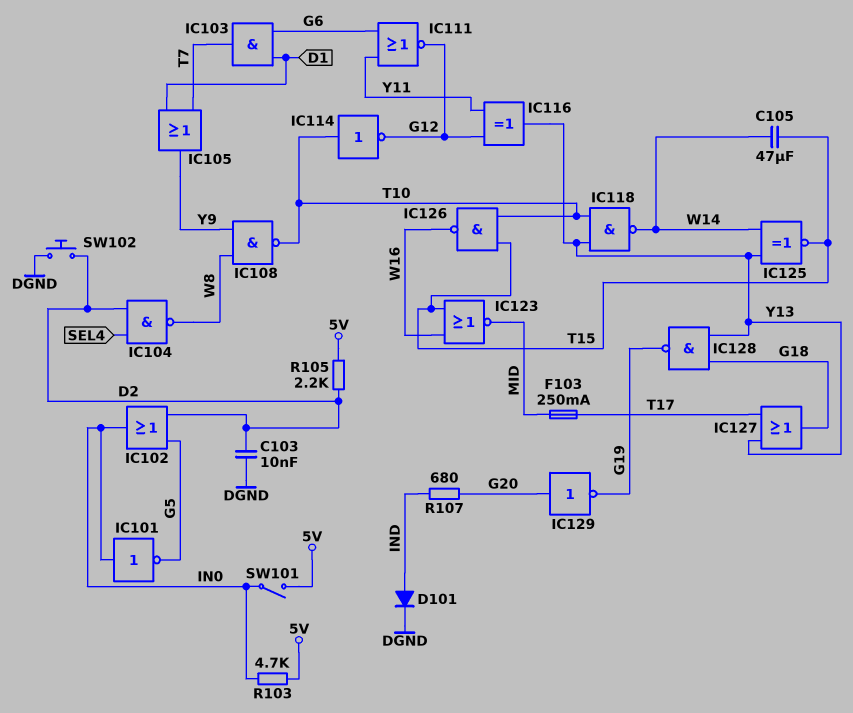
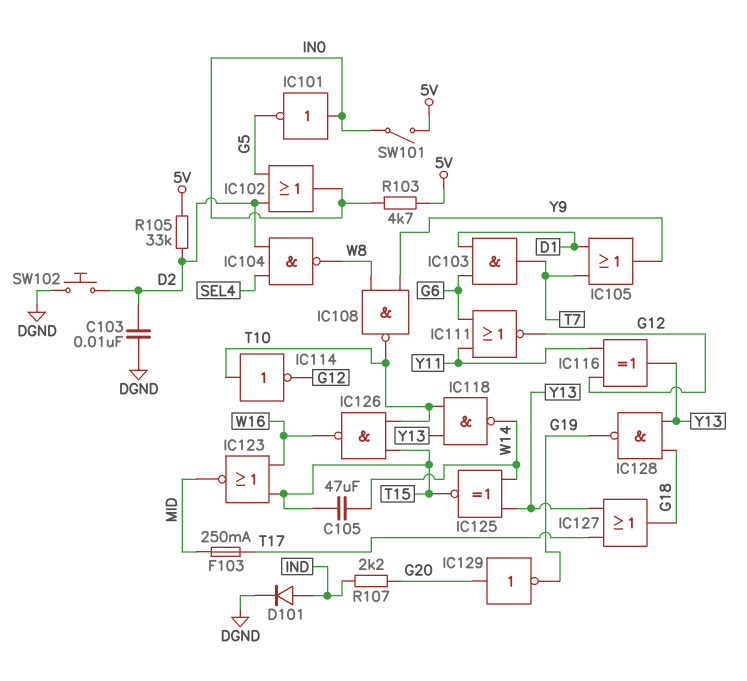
R105: 2.2k (5V, D2) -> 33k (5V, D2)
R107: 680 (G20, IND) -> 2.2k (G20, IND)

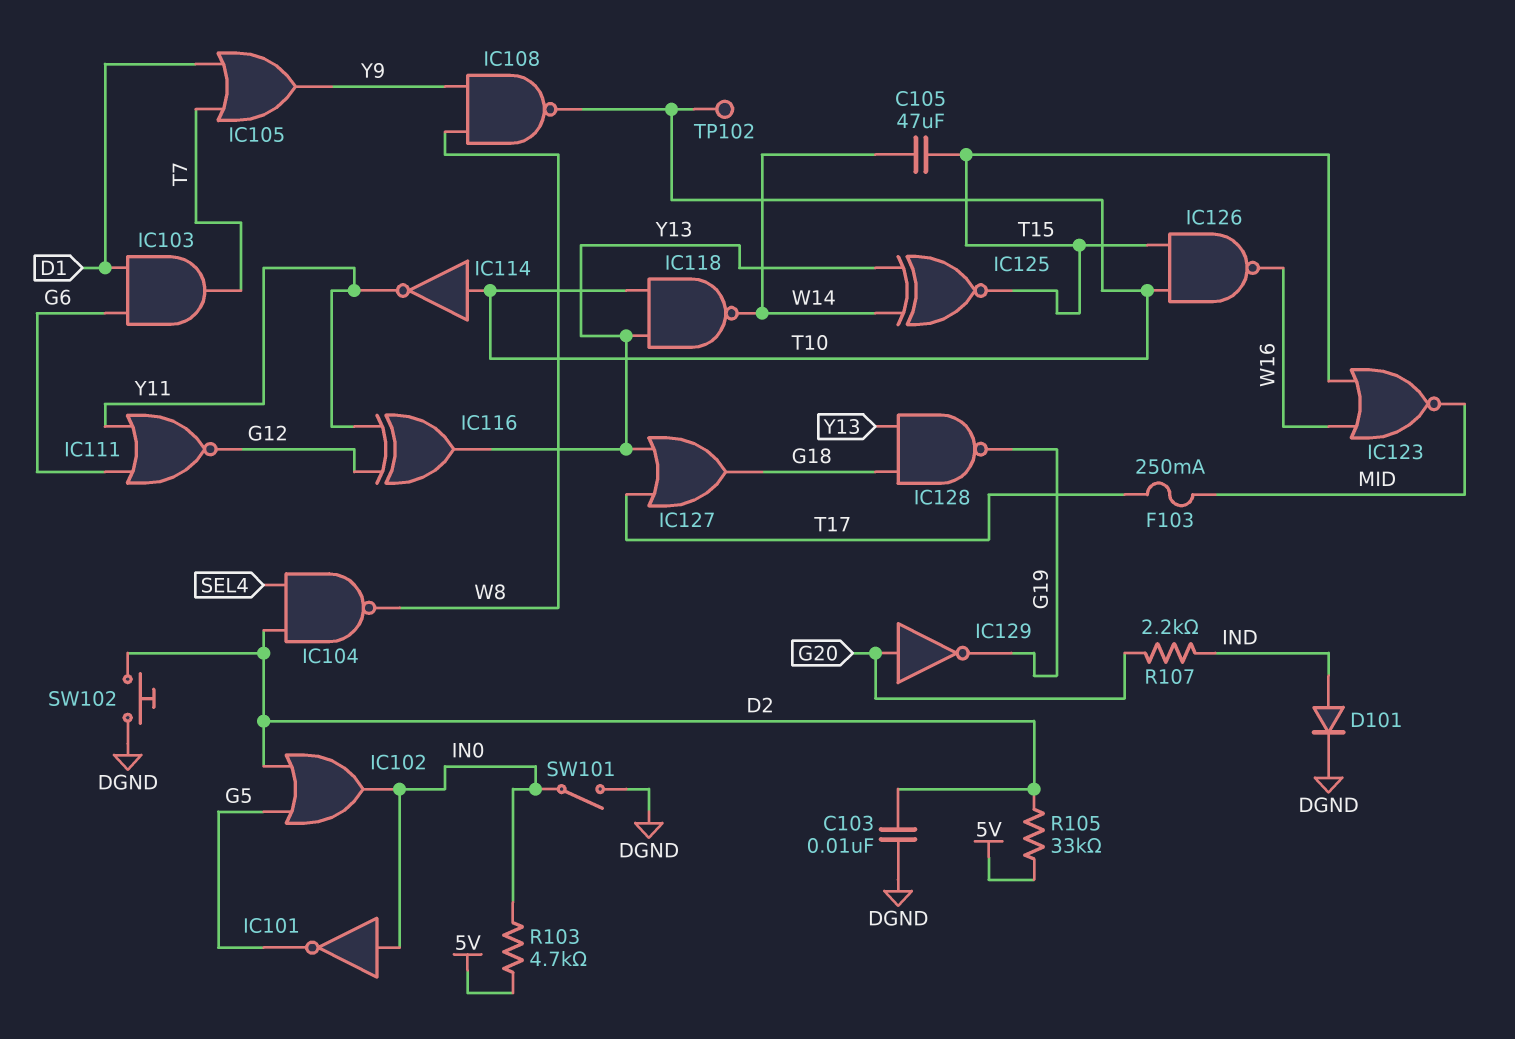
IC114: NOT (in T10, out G12) -> NOT (in T10, out Y11)
SW101: switch (5V, IN0) -> switch (DGND, IN0)
TP102: none -> test point (T10)

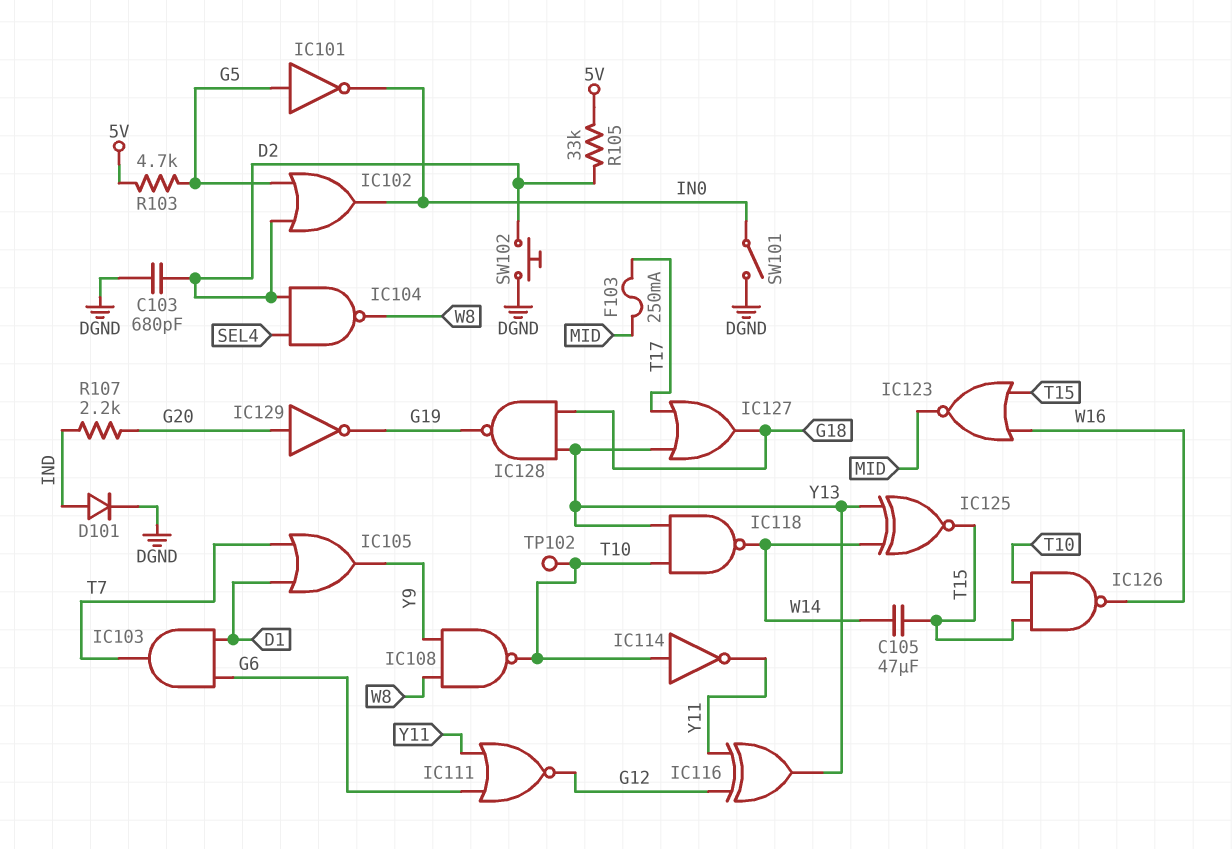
C103: 10nF (D2, DGND) -> 680pF (D2, DGND)
IC101: NOT (in IN0, out G5) -> NOT (in G5, out IN0)
R103: 4.7k (5V, IN0) -> 4.7k (5V, G5)

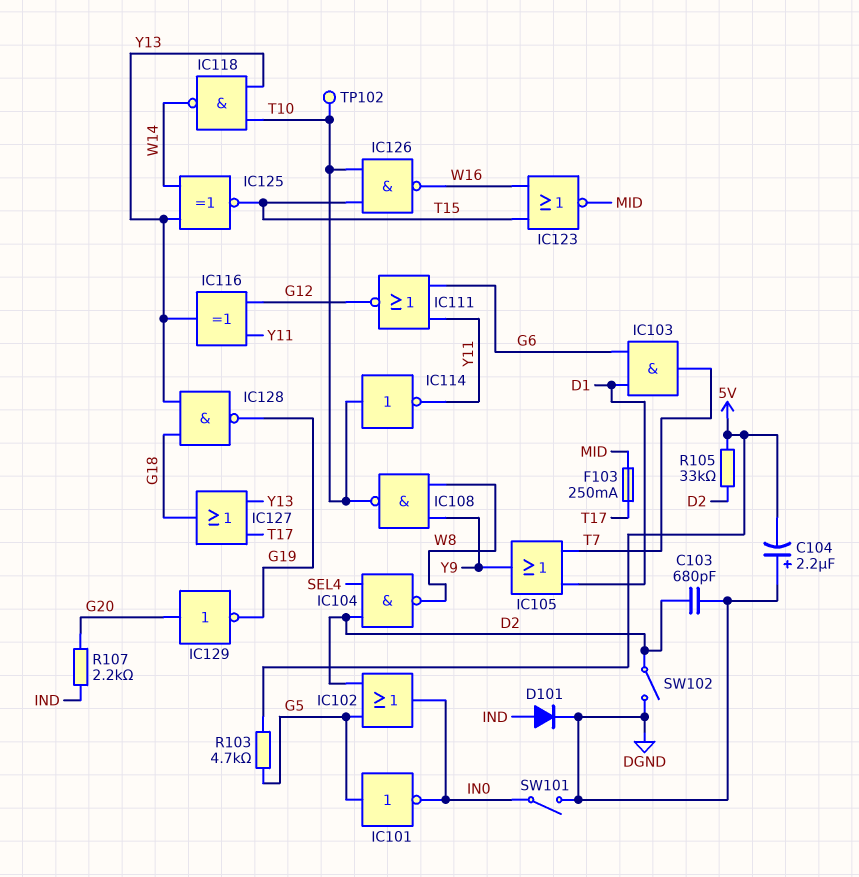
C104: none -> 2.2uF (plus DGND, minus 5V)
C105: 47uF (T15, W14) -> none
SW102: button (D2, DGND) -> switch (D2, DGND)

